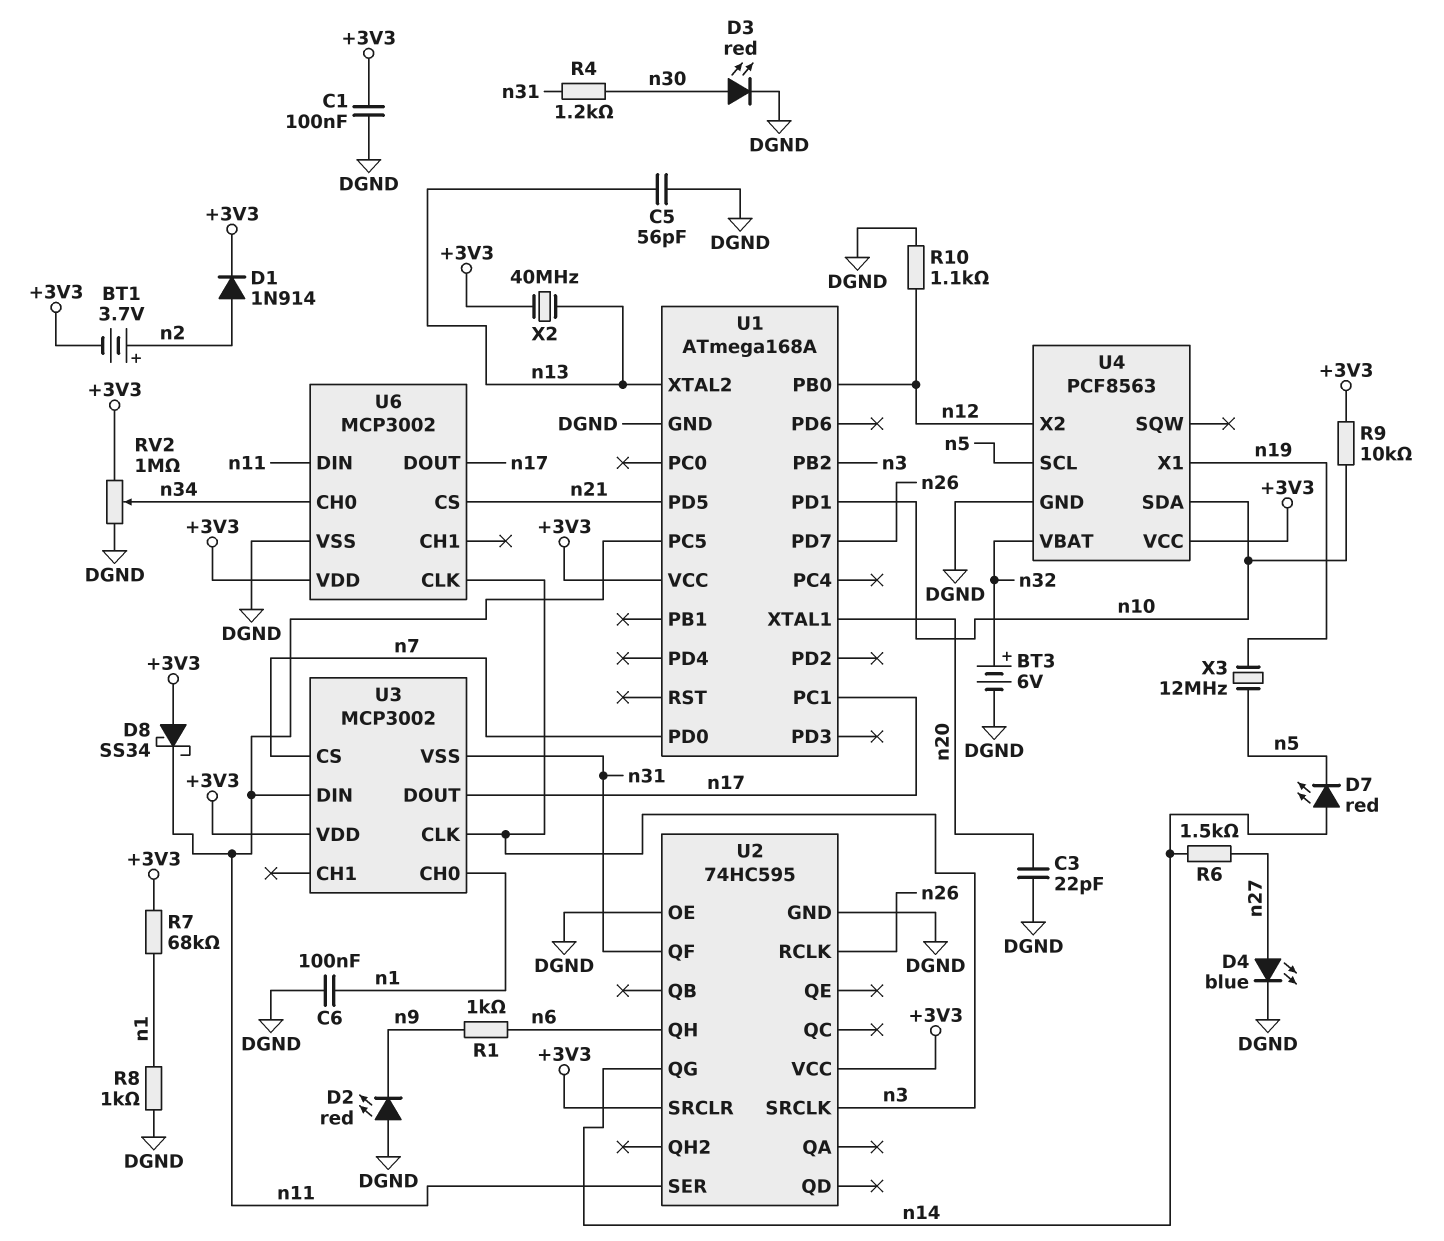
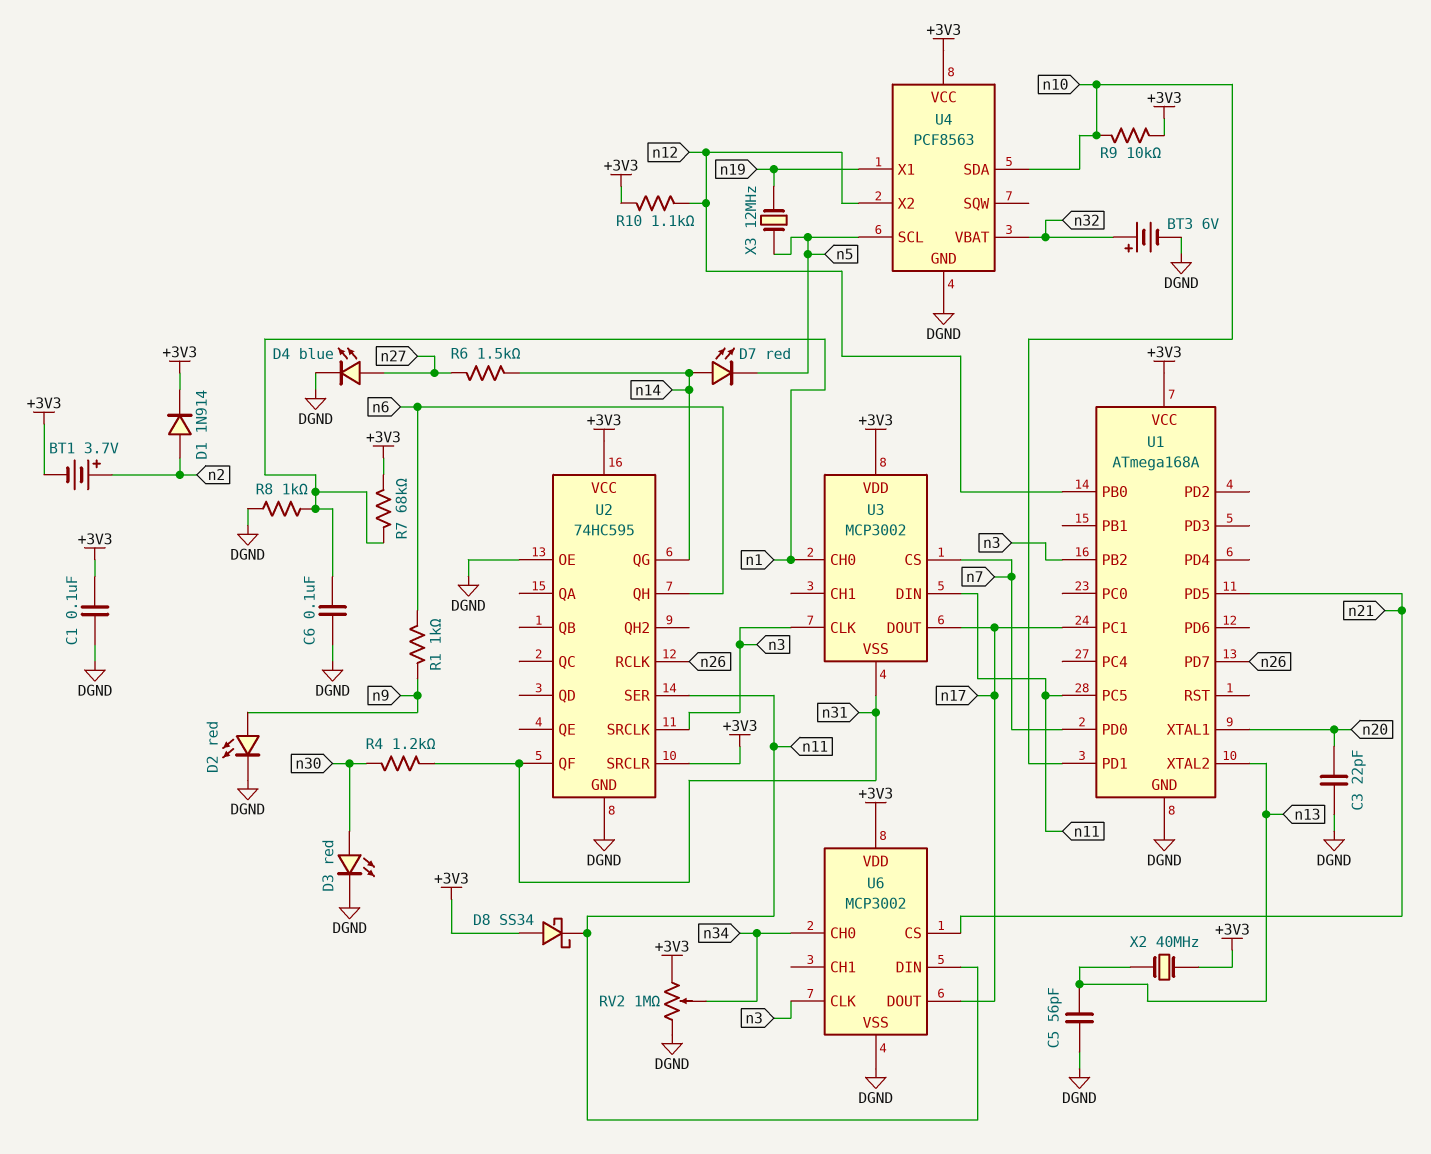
D2: LED red (A DGND, K n9) -> LED red (A n9, K DGND)
R10: 1.1k (DGND, n12) -> 1.1k (+3V3, n12)

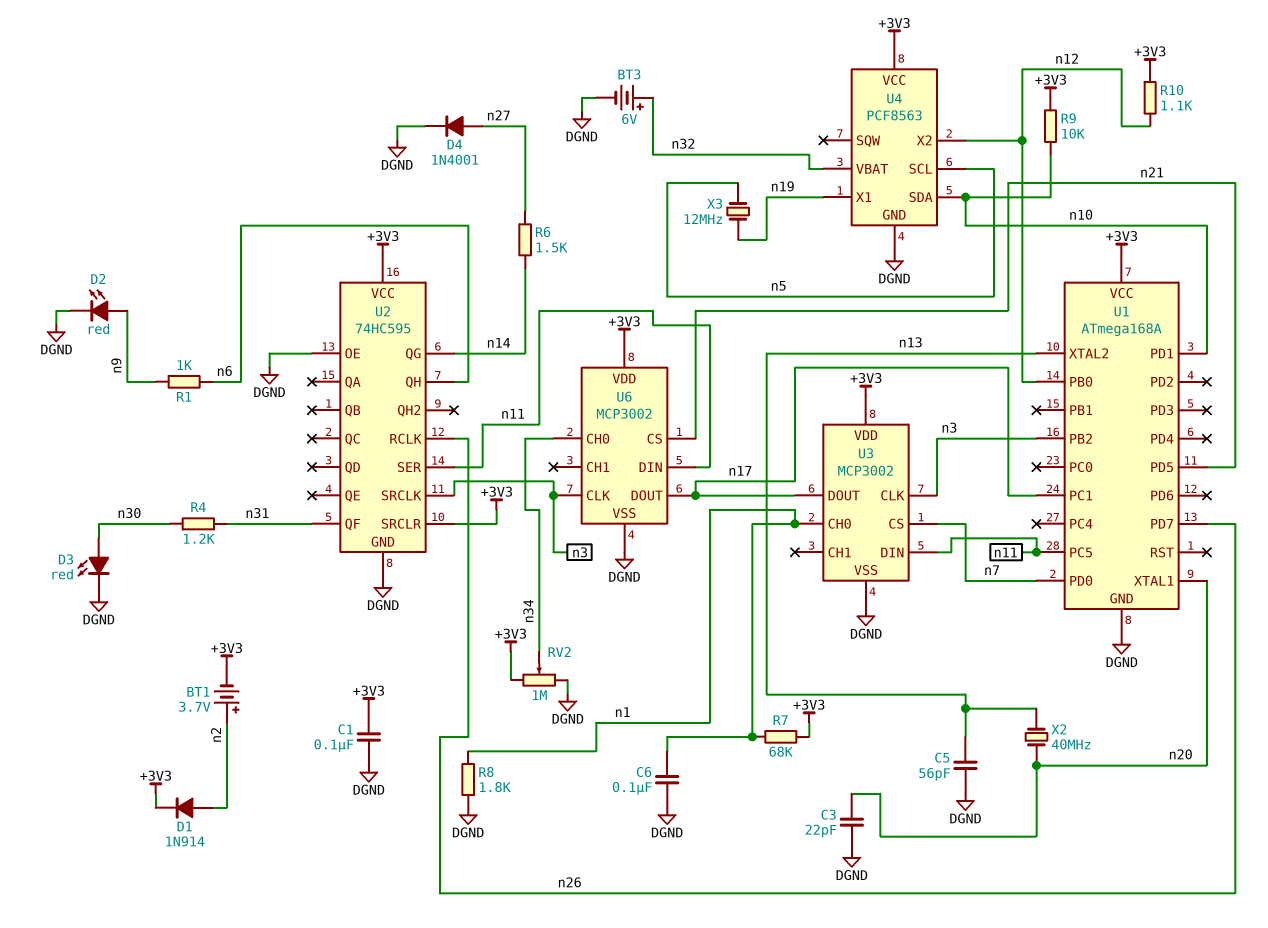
D4: LED blue (A n27, K DGND) -> diode 1N4001 (A n27, K DGND)
D7: LED red (A n14, K n5) -> none
D8: schottky SS34 (A +3V3, K n11) -> none
R8: 1k (DGND, n1) -> 1.8k (DGND, n1)
U3 pin VSS: n31 -> DGND
X2: 40MHz (+3V3, n13) -> 40MHz (n13, n20)

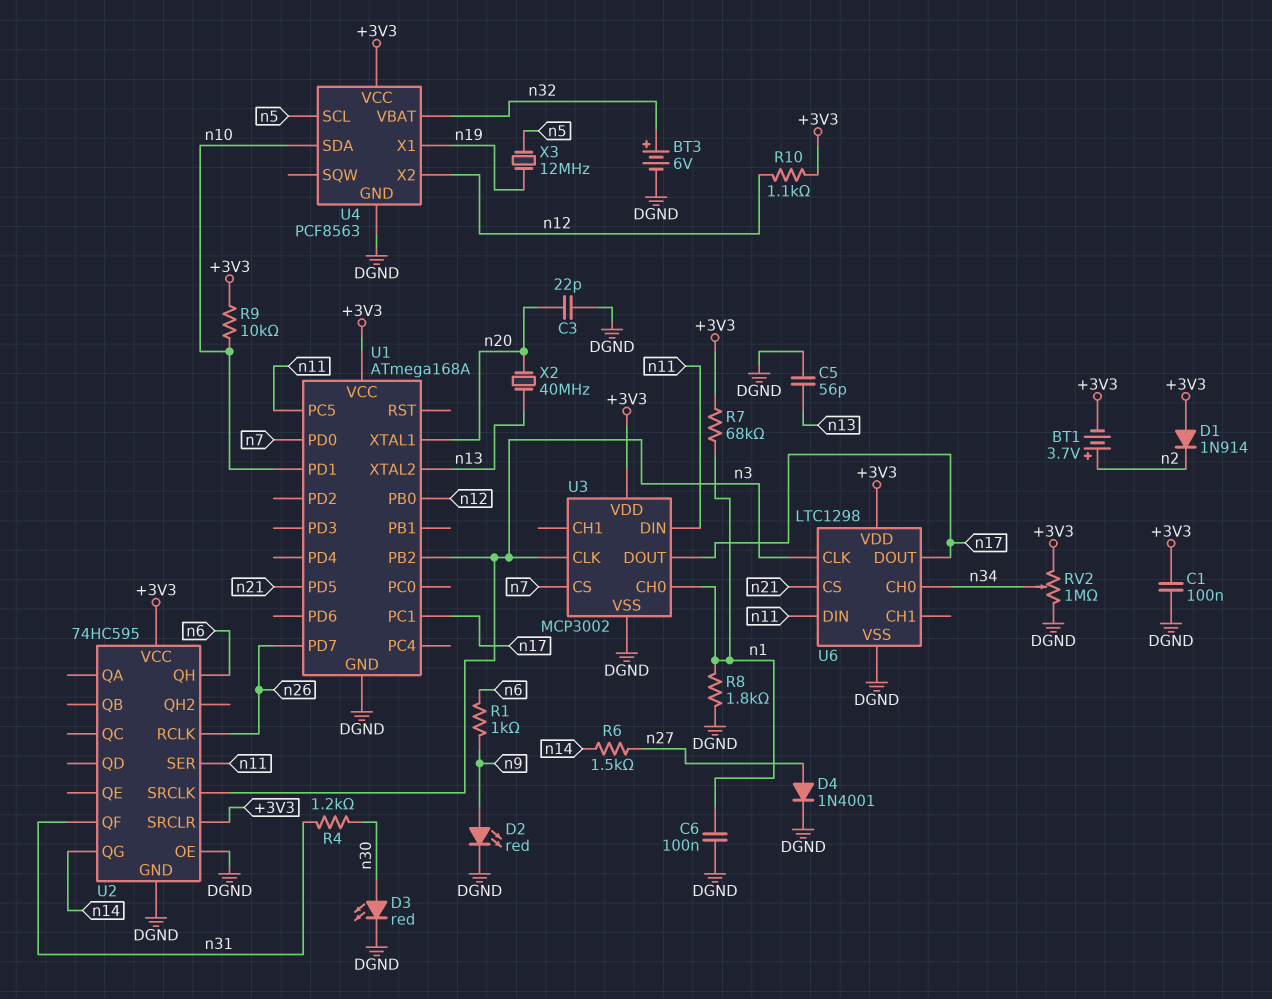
D1: diode 1N914 (A n2, K +3V3) -> diode 1N914 (A +3V3, K n2)
U6: MCP3002 -> LTC1298

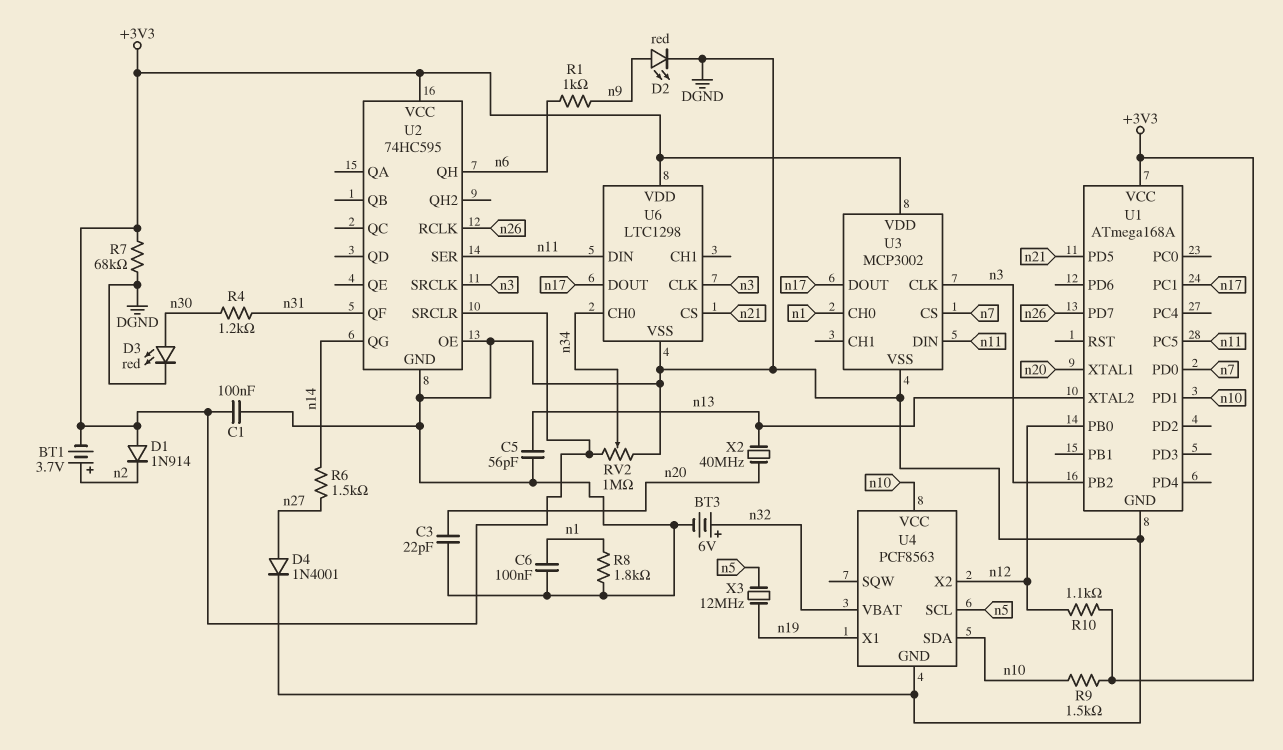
R7: 68k (+3V3, n1) -> 68k (+3V3, DGND)
R9: 10k (+3V3, n10) -> 1.5k (+3V3, n10)
U4 pin VCC: +3V3 -> n10

